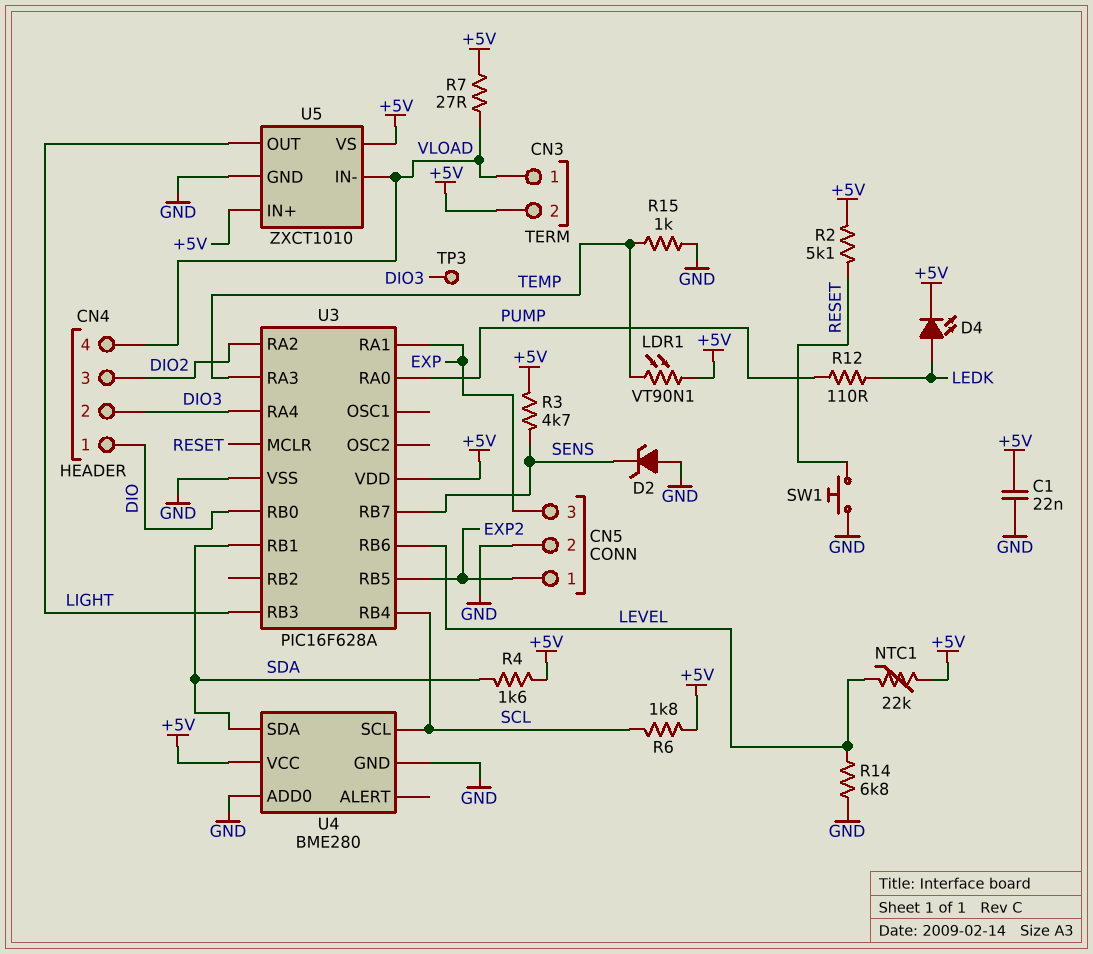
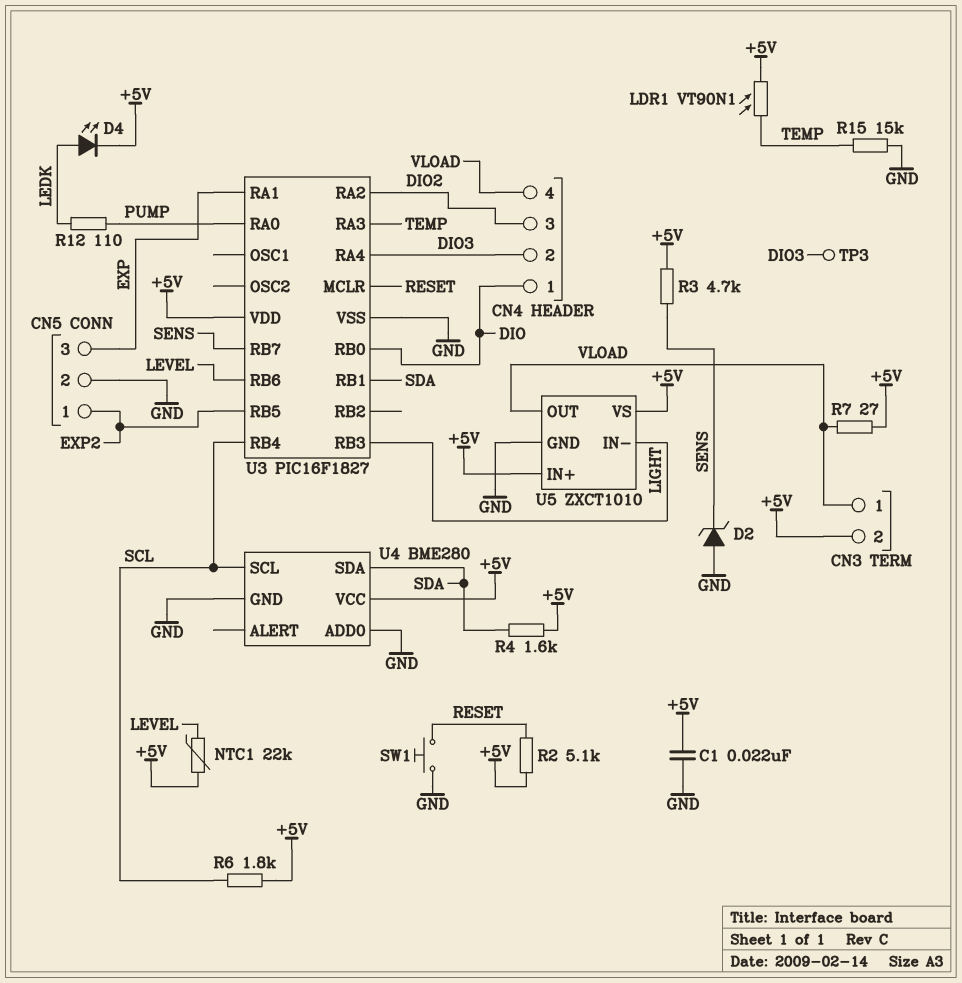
R14: 6.8k (GND, LEVEL) -> none
R15: 1k (GND, TEMP) -> 15k (GND, TEMP)
U3: PIC16F628A -> PIC16F1827
U5 pin IN-: VLOAD -> LIGHT
U5 pin OUT: LIGHT -> VLOAD

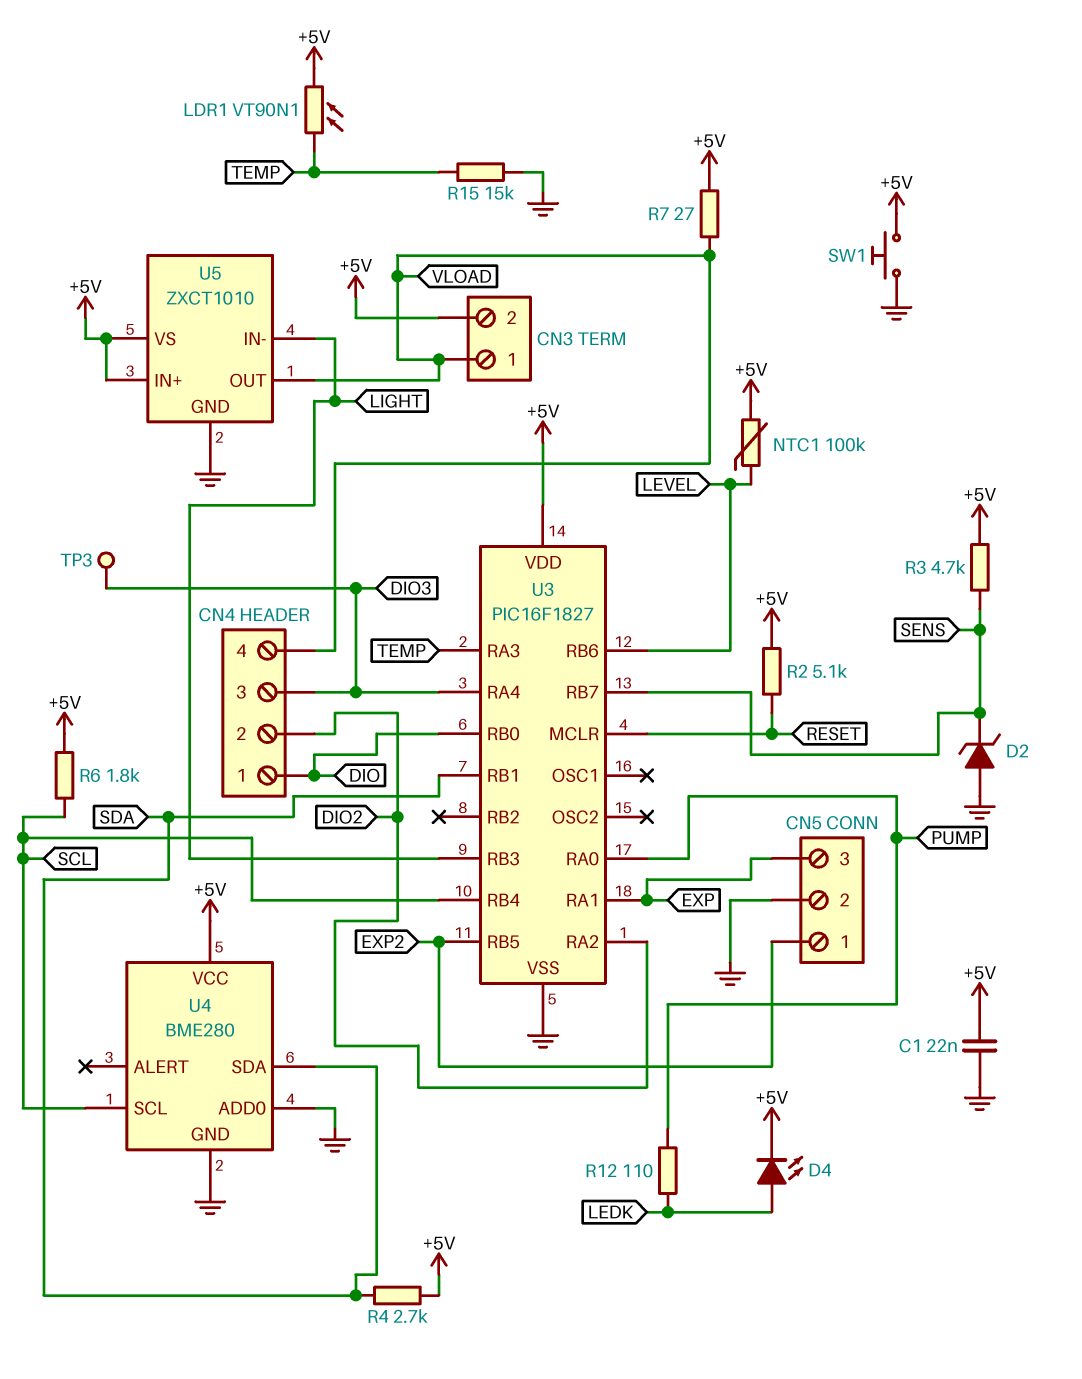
CN4 pin 2: DIO3 -> DIO2
CN4 pin 3: DIO2 -> DIO3
NTC1: 22k (+5V, LEVEL) -> 100k (+5V, LEVEL)
R4: 1.6k (+5V, SDA) -> 2.7k (+5V, SDA)
SW1: button (GND, RESET) -> button (+5V, GND)

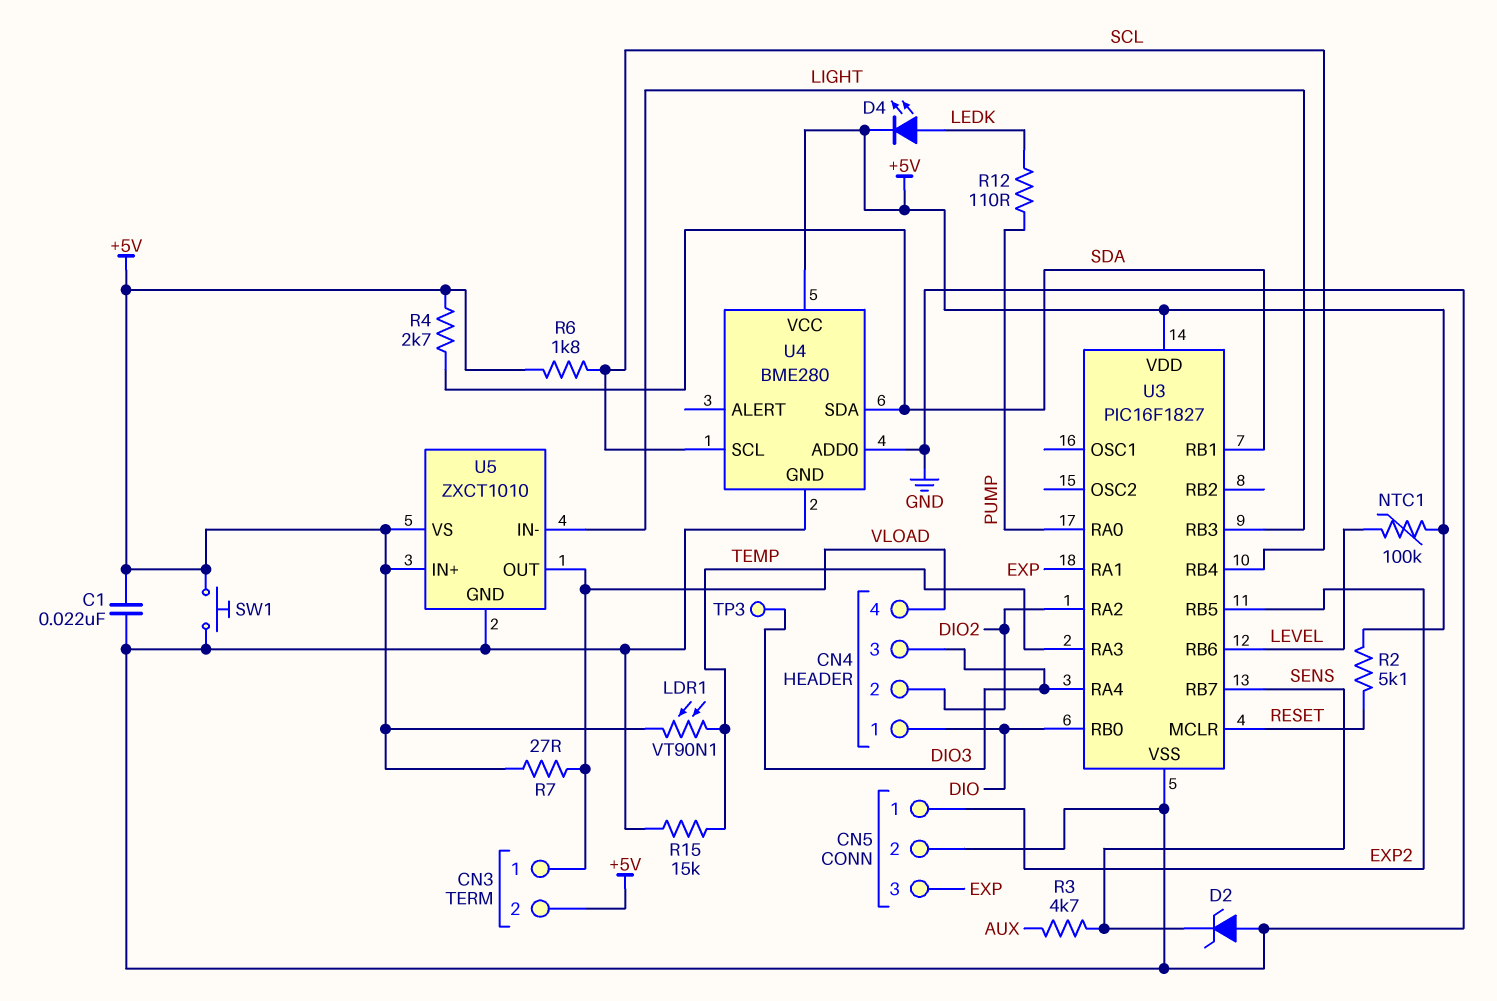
R3: 4.7k (+5V, SENS) -> 4.7k (AUX, SENS)

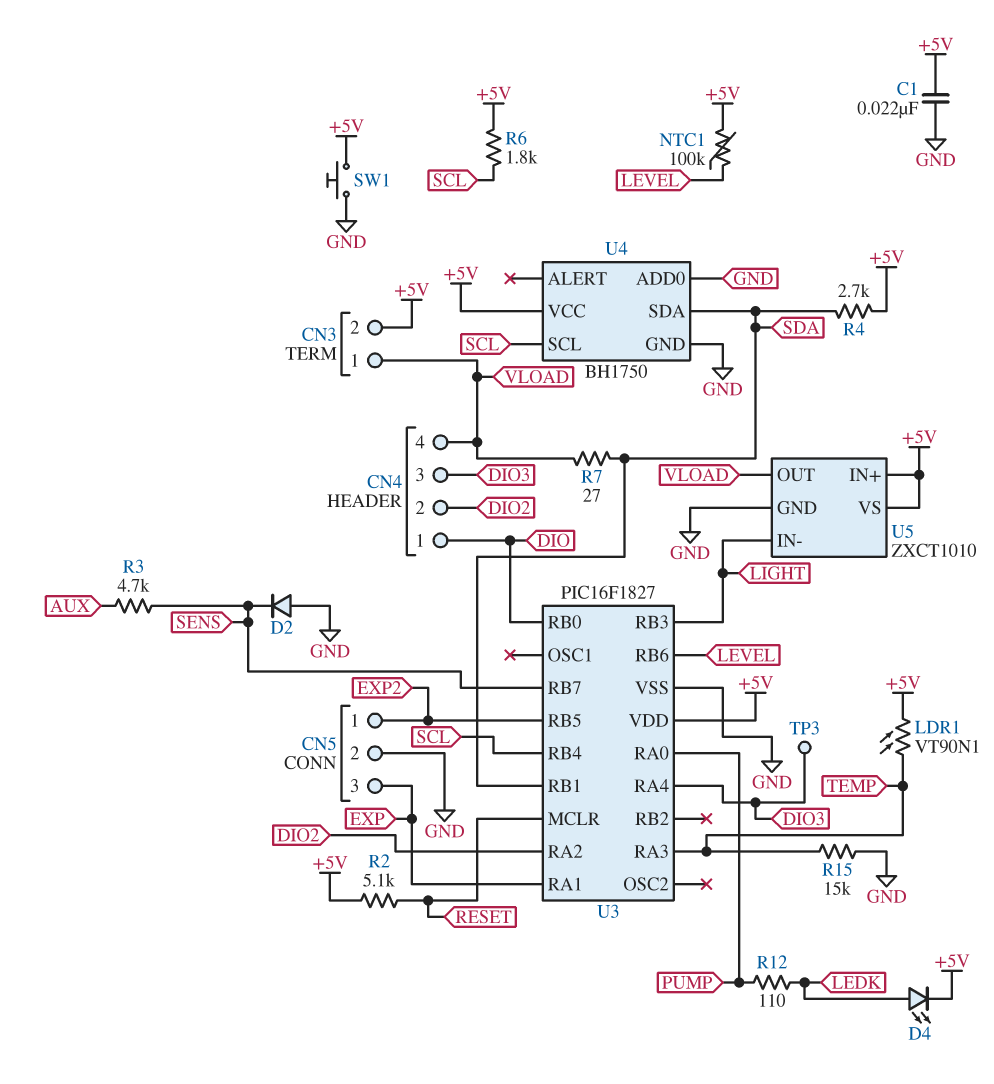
D2: zener (A GND, K SENS) -> diode (A GND, K SENS)
R7: 27 (+5V, VLOAD) -> 27 (SDA, VLOAD)
U4: BME280 -> BH1750

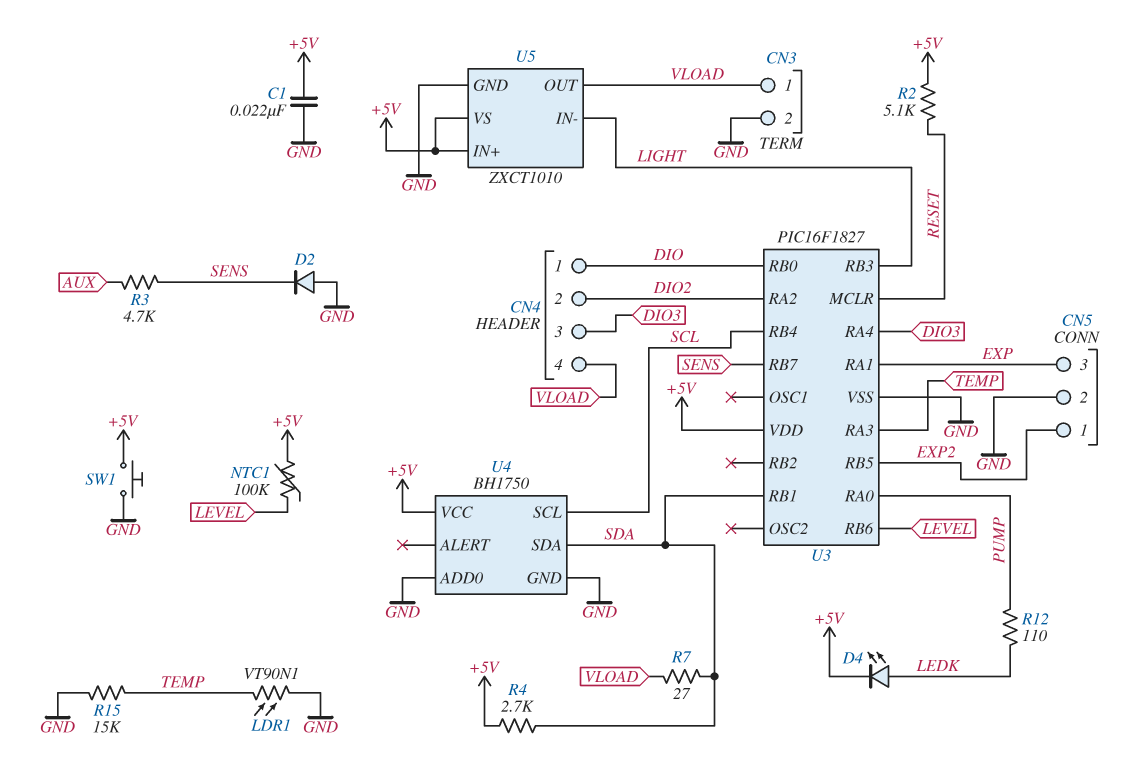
CN3 pin 2: +5V -> GND
LDR1: VT90N1 (+5V, TEMP) -> VT90N1 (GND, TEMP)
R6: 1.8k (+5V, SCL) -> none
TP3: test point (DIO3) -> none

